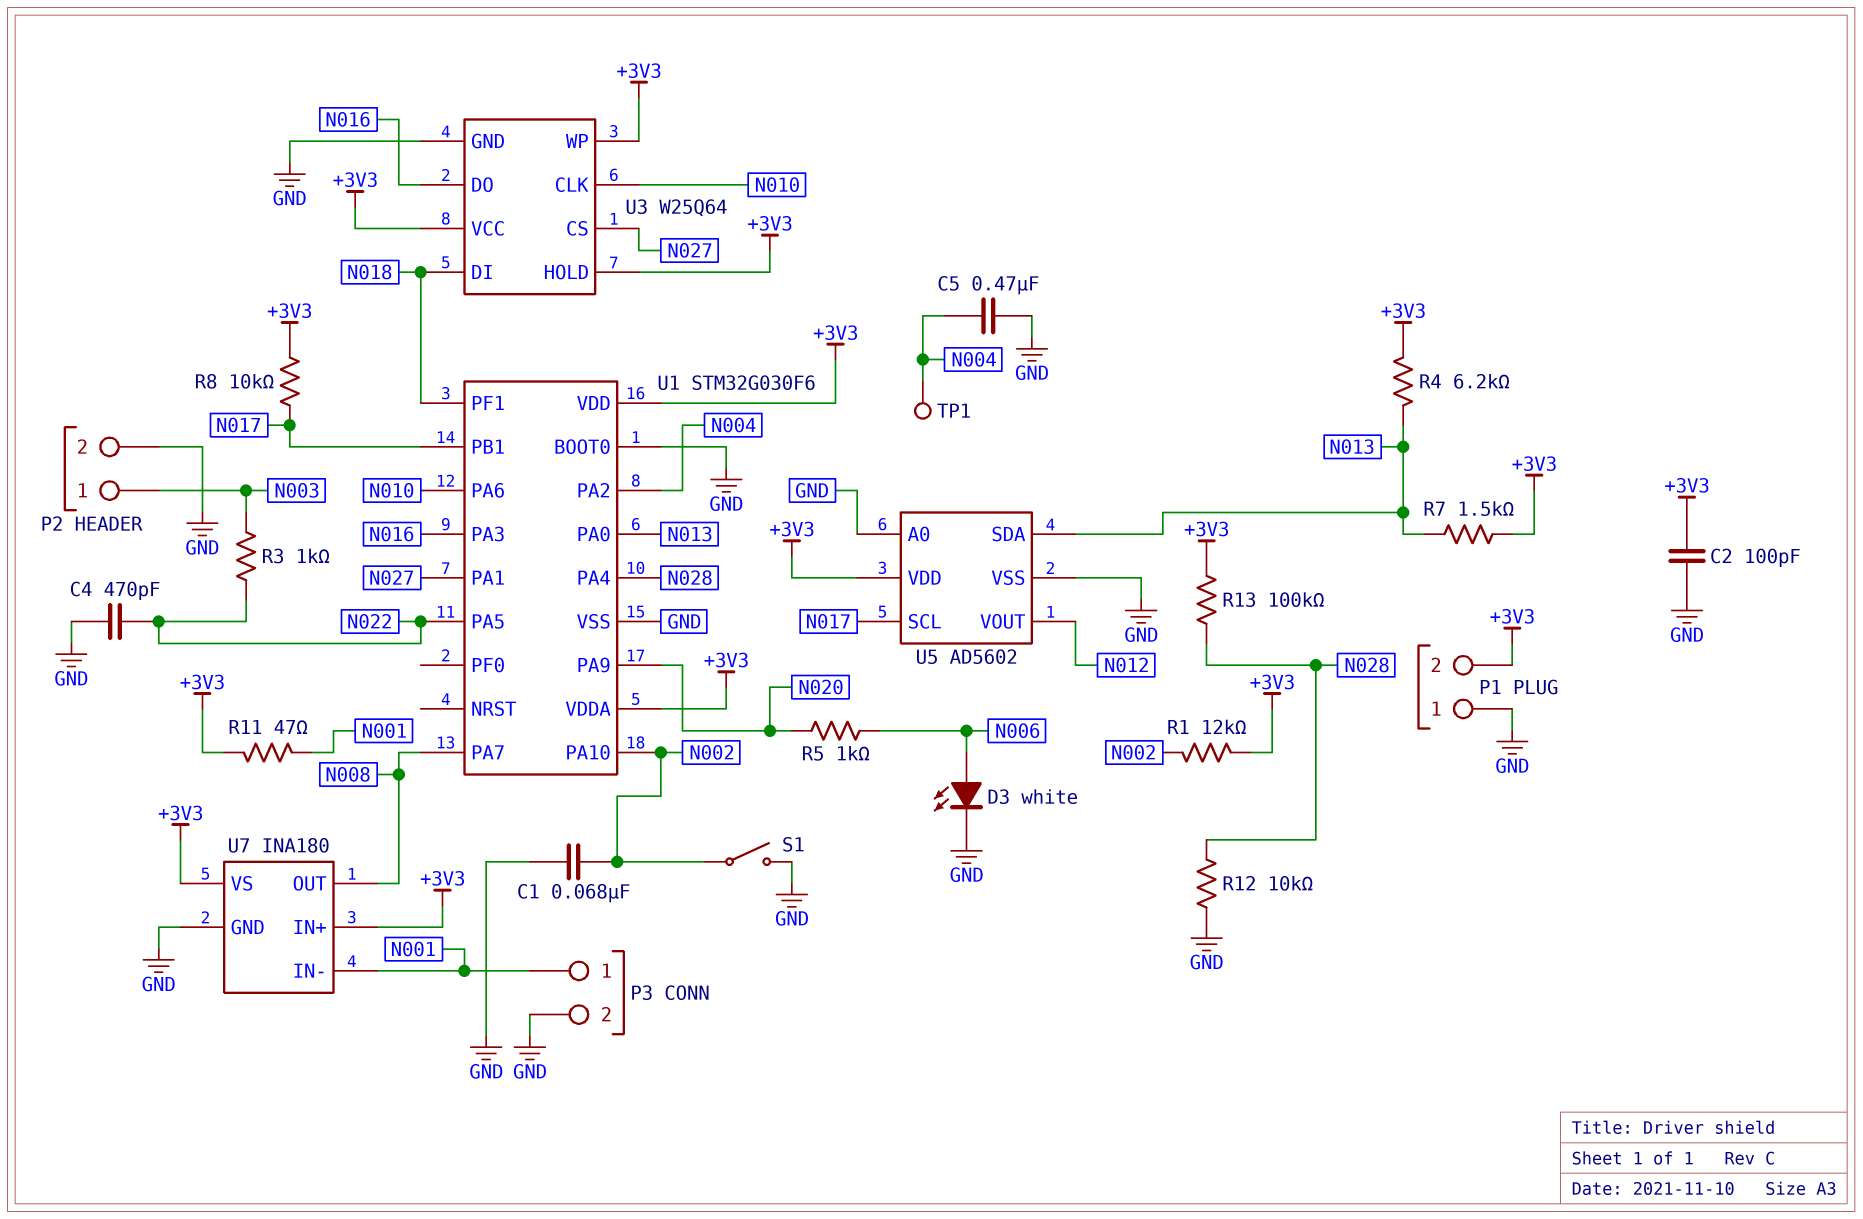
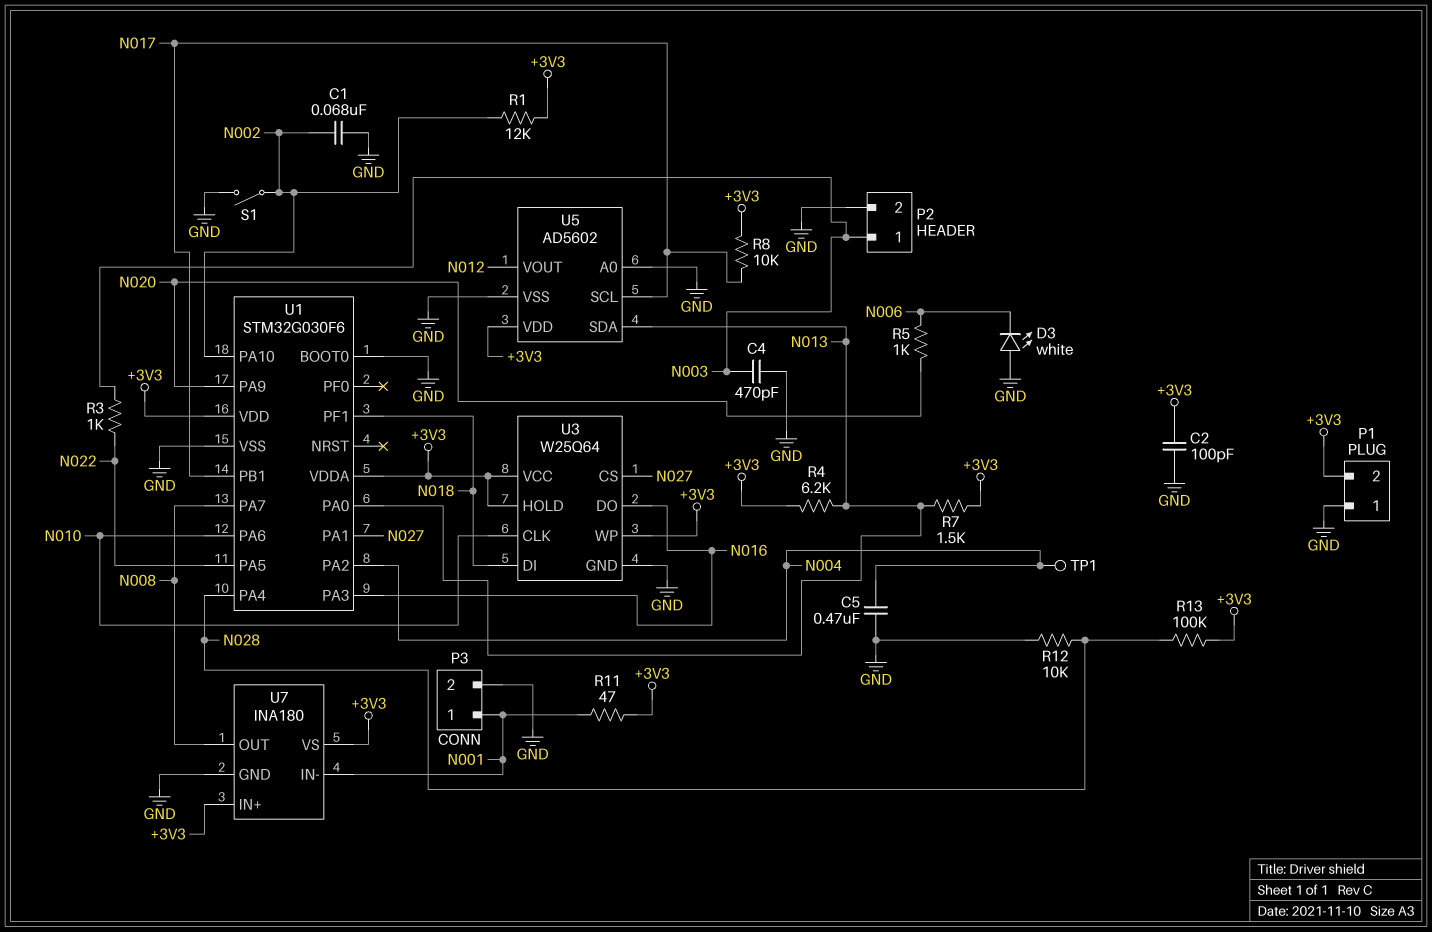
C4: 470pF (GND, N022) -> 470pF (GND, N003)
D3: LED white (A N006, K GND) -> LED white (A GND, K N006)

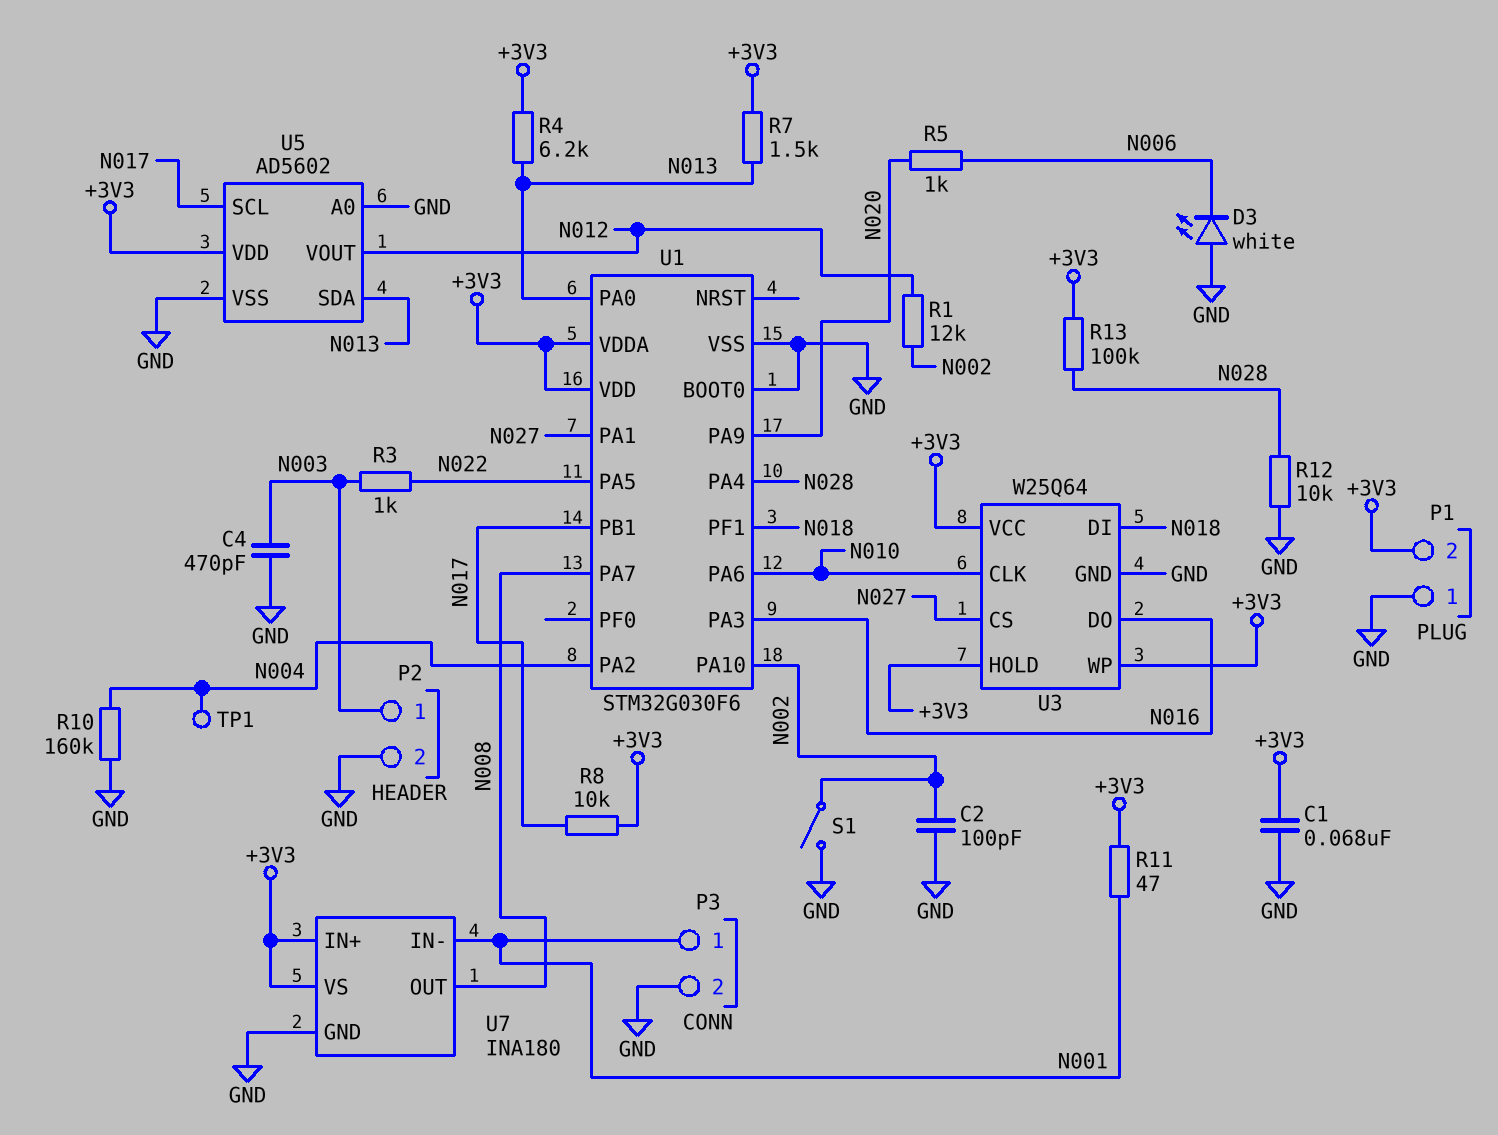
C1: 68nF (GND, N002) -> 68nF (+3V3, GND)
C2: 100pF (+3V3, GND) -> 100pF (GND, N002)
C5: 470nF (GND, N004) -> none
R1: 12k (+3V3, N002) -> 12k (N002, N012)
R10: none -> 160k (GND, N004)

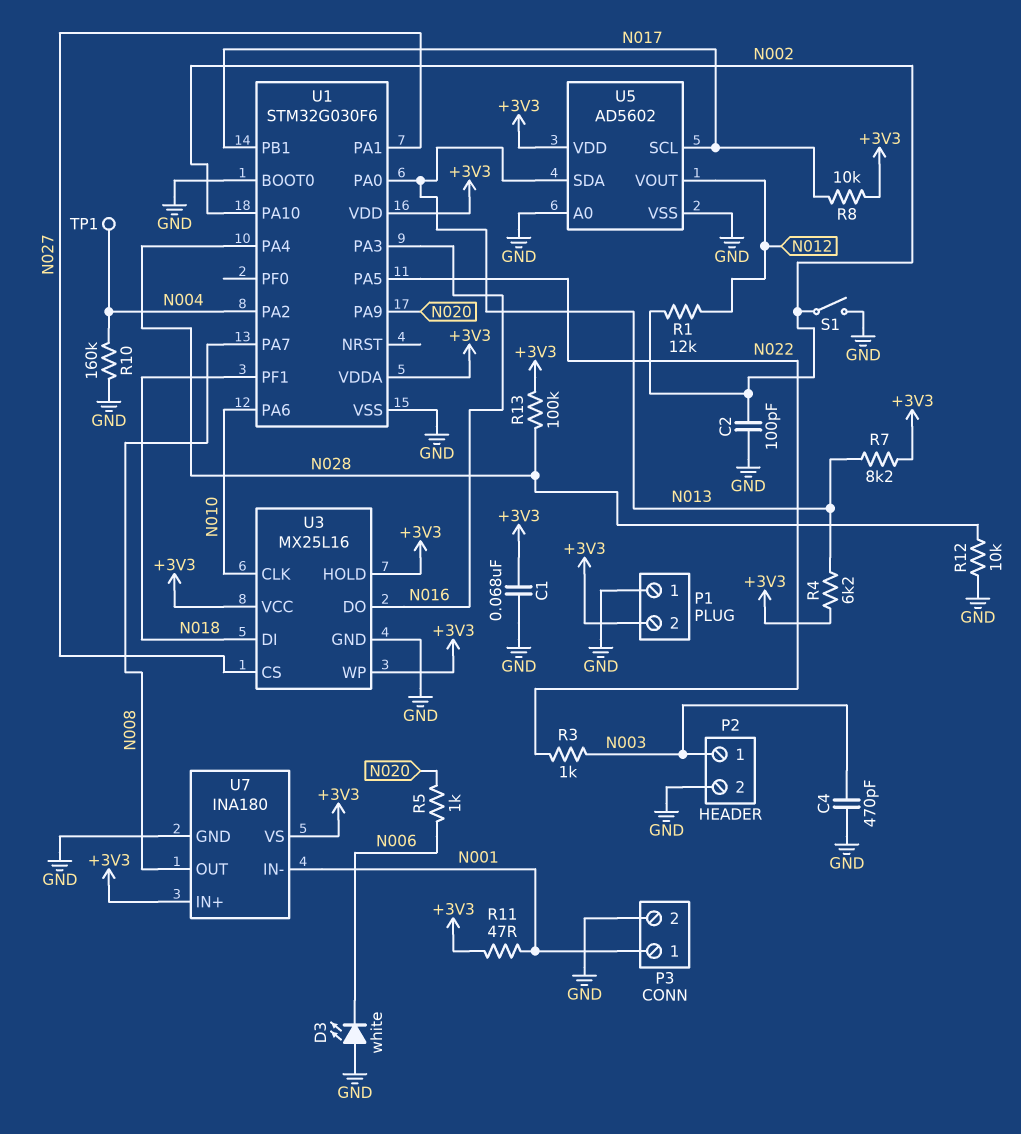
R7: 1.5k (+3V3, N013) -> 8.2k (+3V3, N013)
U3: W25Q64 -> MX25L16

